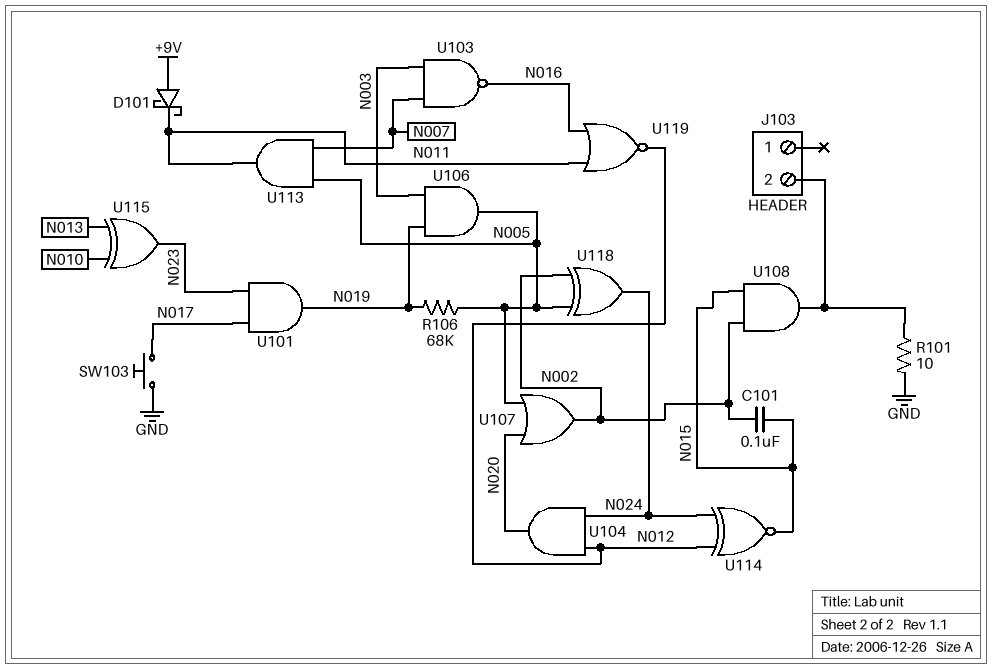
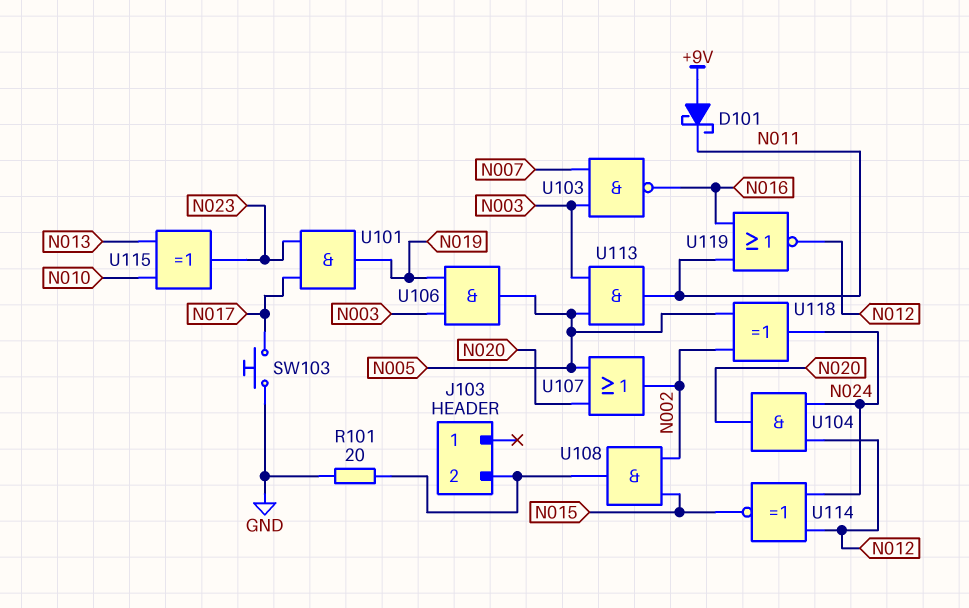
C101: 100nF (N002, N015) -> none
R101: 10 (GND, J103/2) -> 20 (GND, J103/2)
R106: 68k (N005, N019) -> none
U113: AND (in N005, in N007, out N011) -> AND (in N003, in N005, out N011)

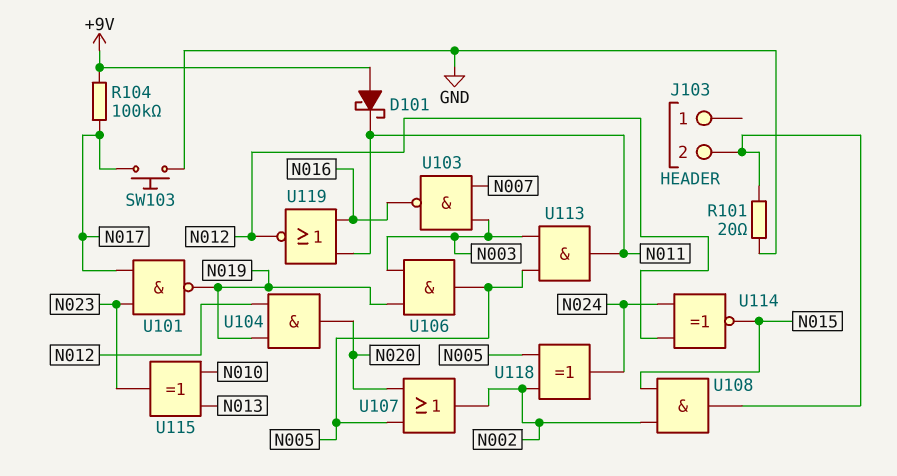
R104: none -> 100k (+9V, N017)
U101: AND (in N017, in N023, out N019) -> NAND (in N017, in N023, out N019)
U104: AND (in N012, in N024, out N020) -> AND (in N012, in N019, out N020)

